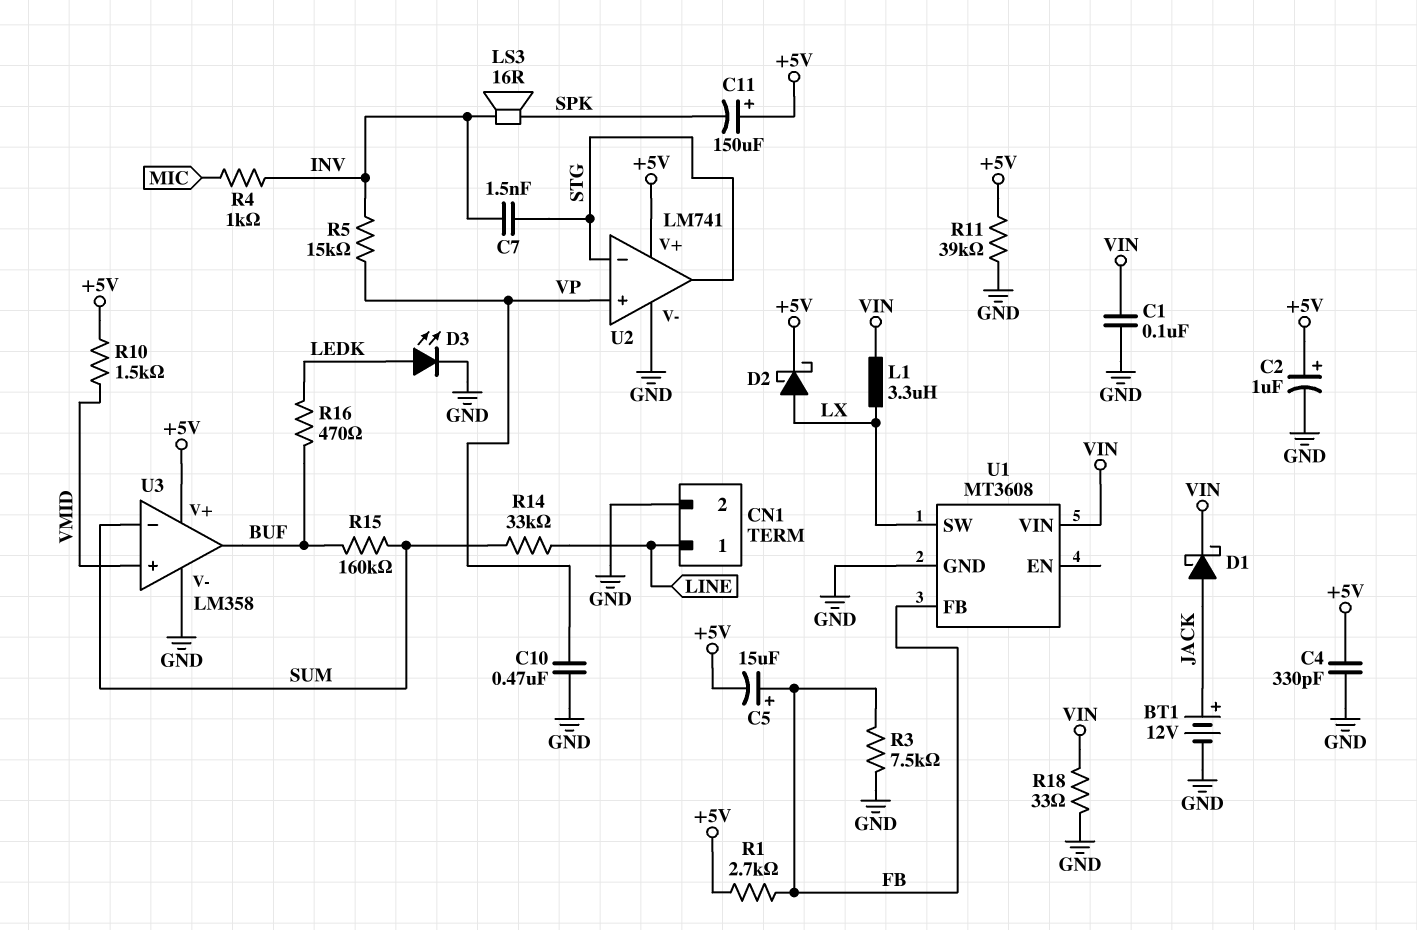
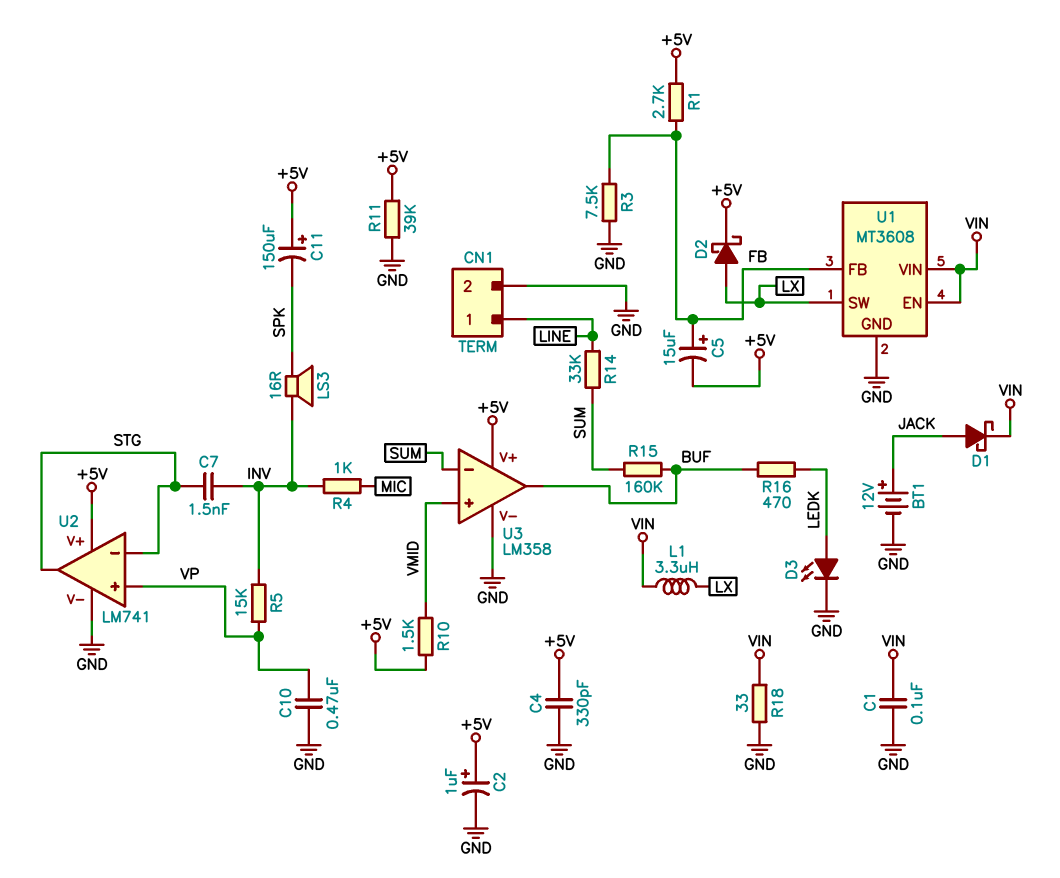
U1 pin EN: none -> VIN

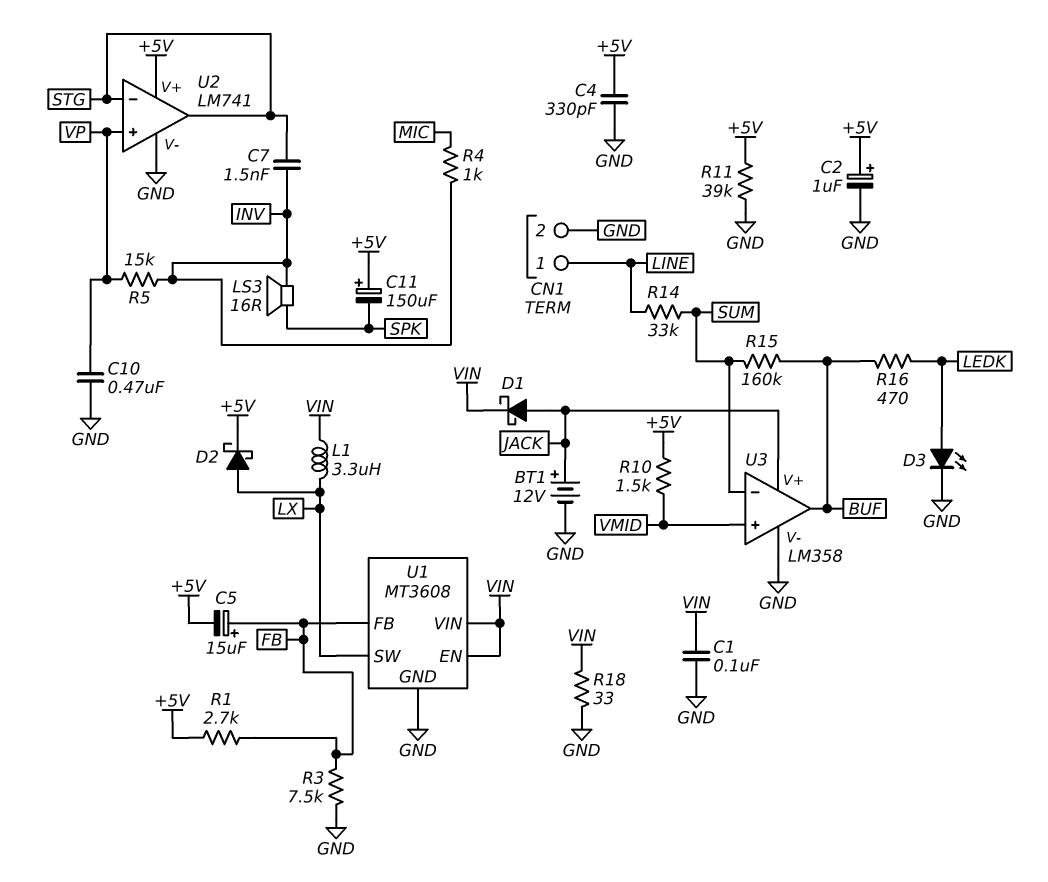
U3 pin V+: +5V -> JACK

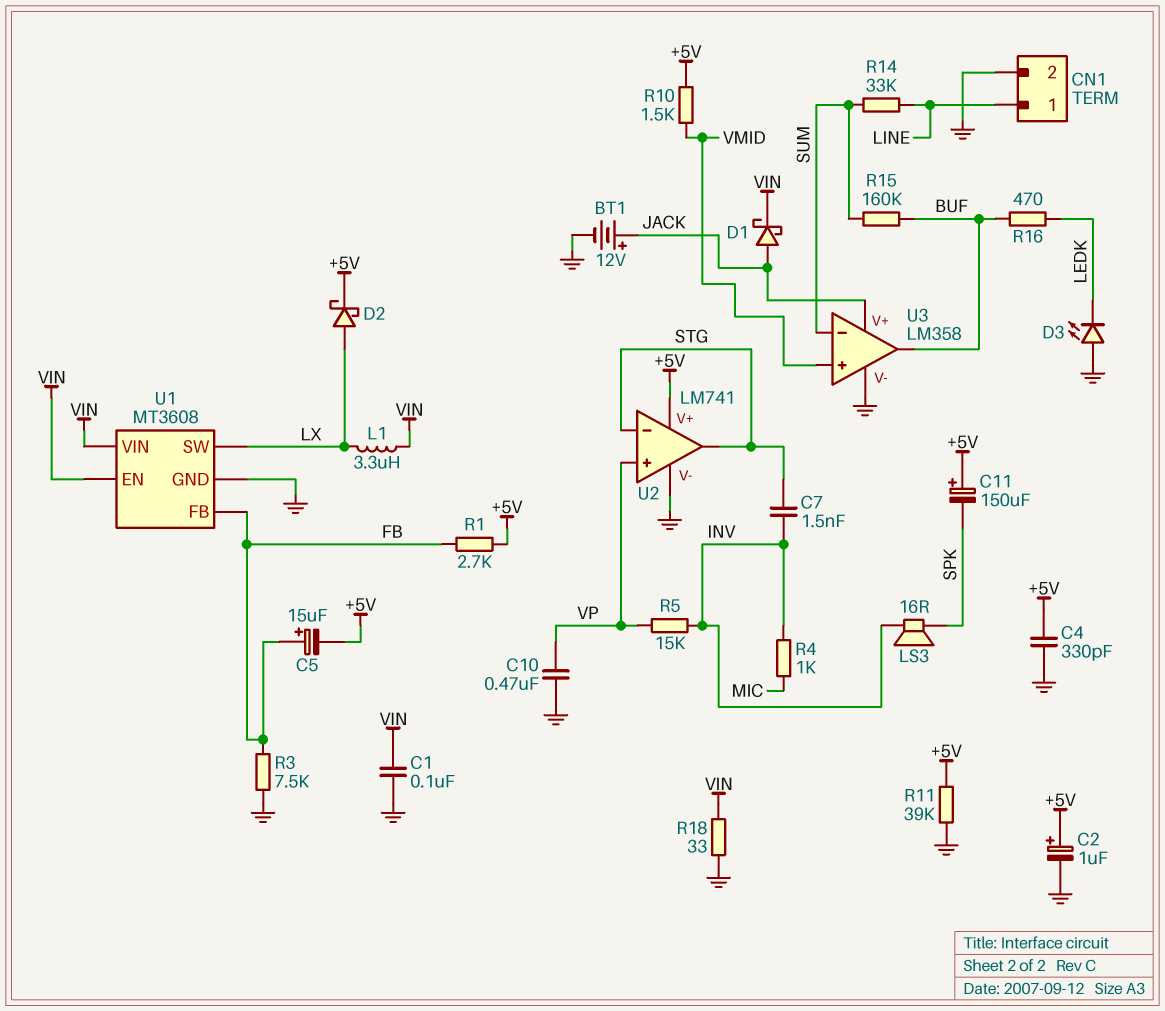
D3: LED (A LEDK, K GND) -> LED (A GND, K LEDK)

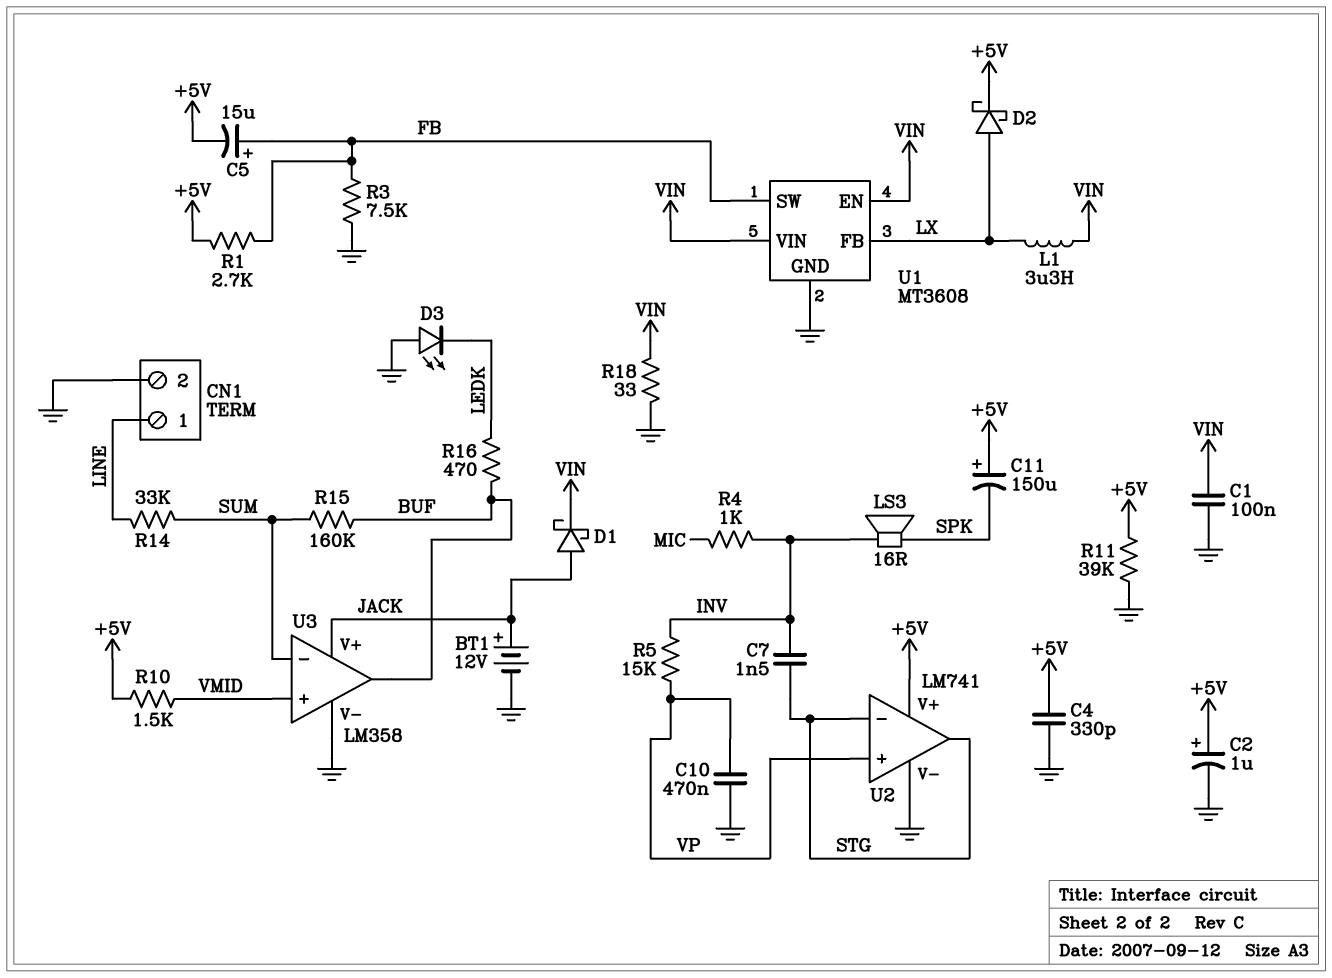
U1 pin FB: FB -> LX
U1 pin SW: LX -> FB

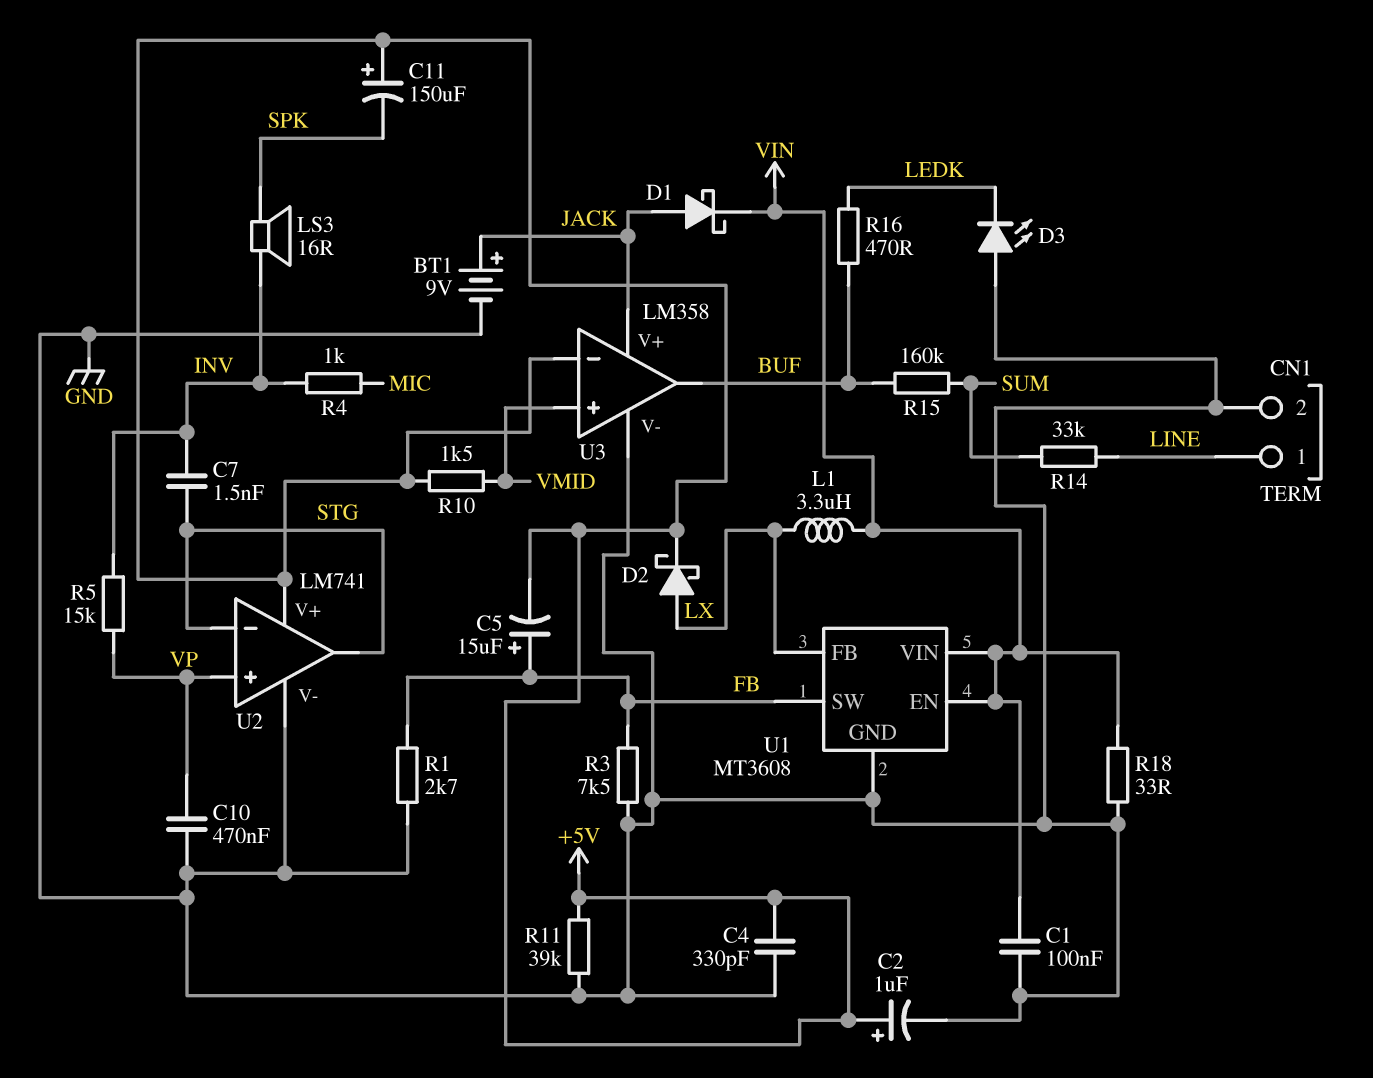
BT1: 12V (plus JACK, minus GND) -> 9V (plus JACK, minus GND)
R1: 2.7k (+5V, FB) -> 2.7k (FB, GND)
U3 pin in-: SUM -> +5V

